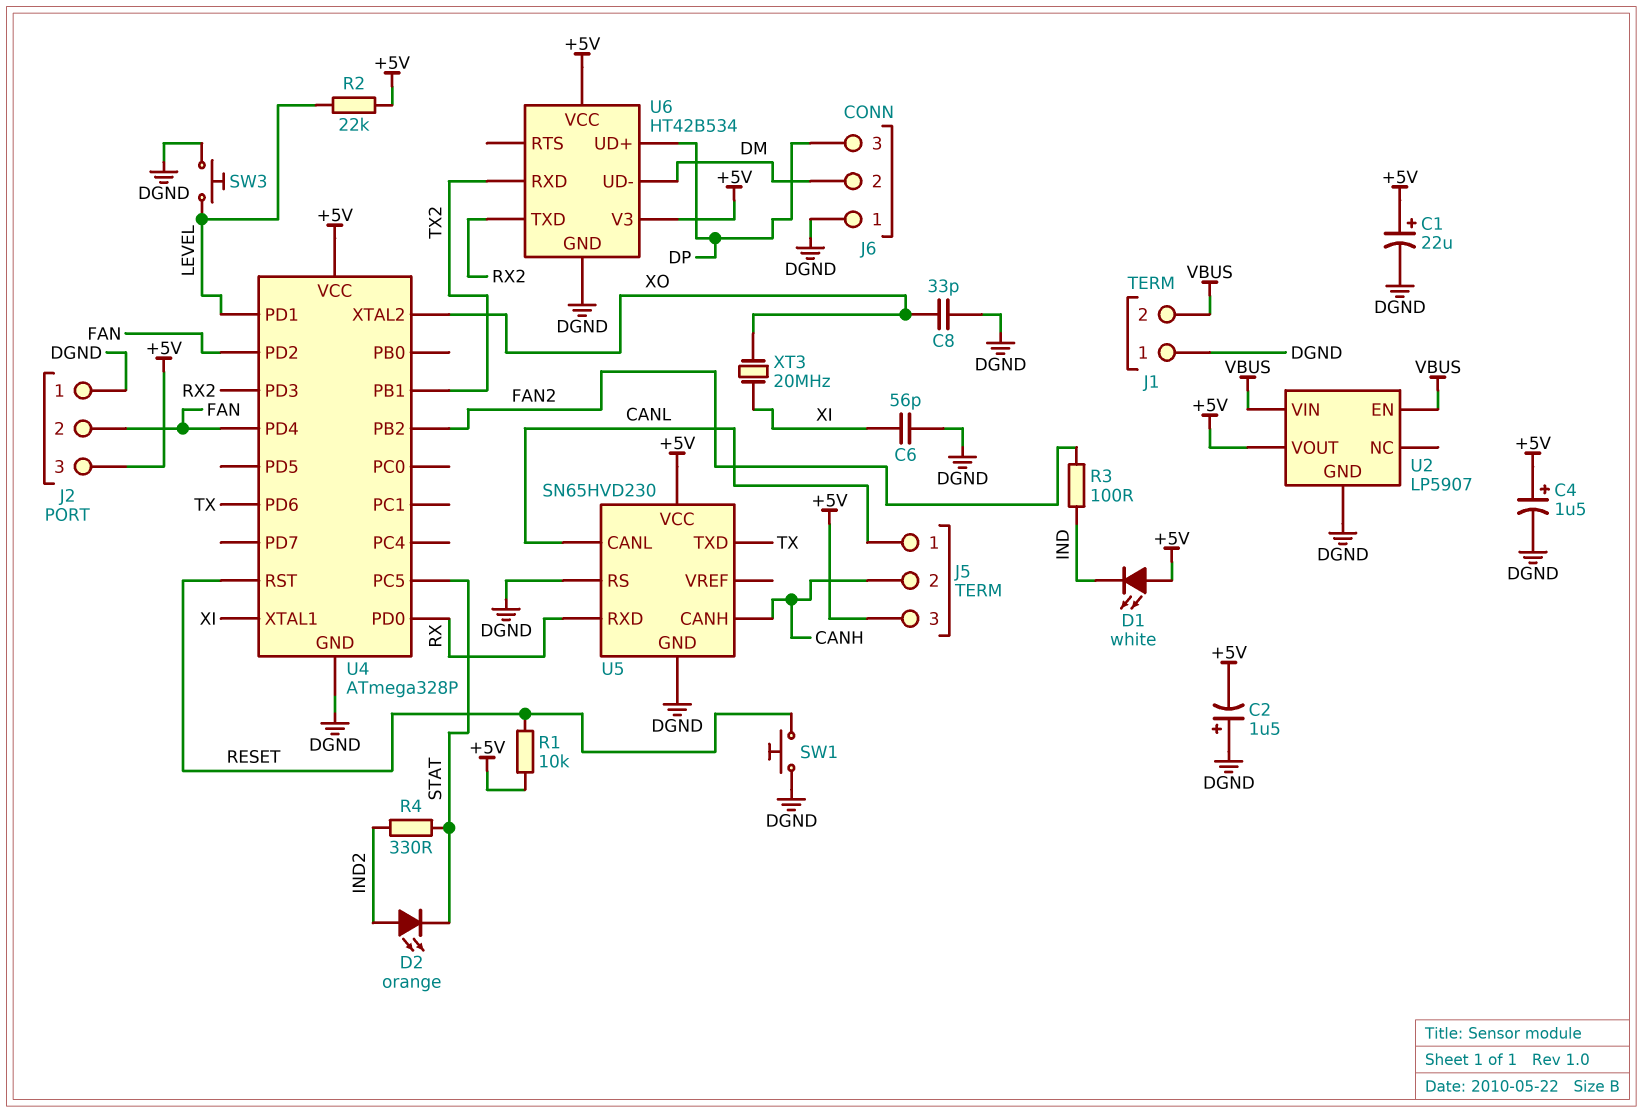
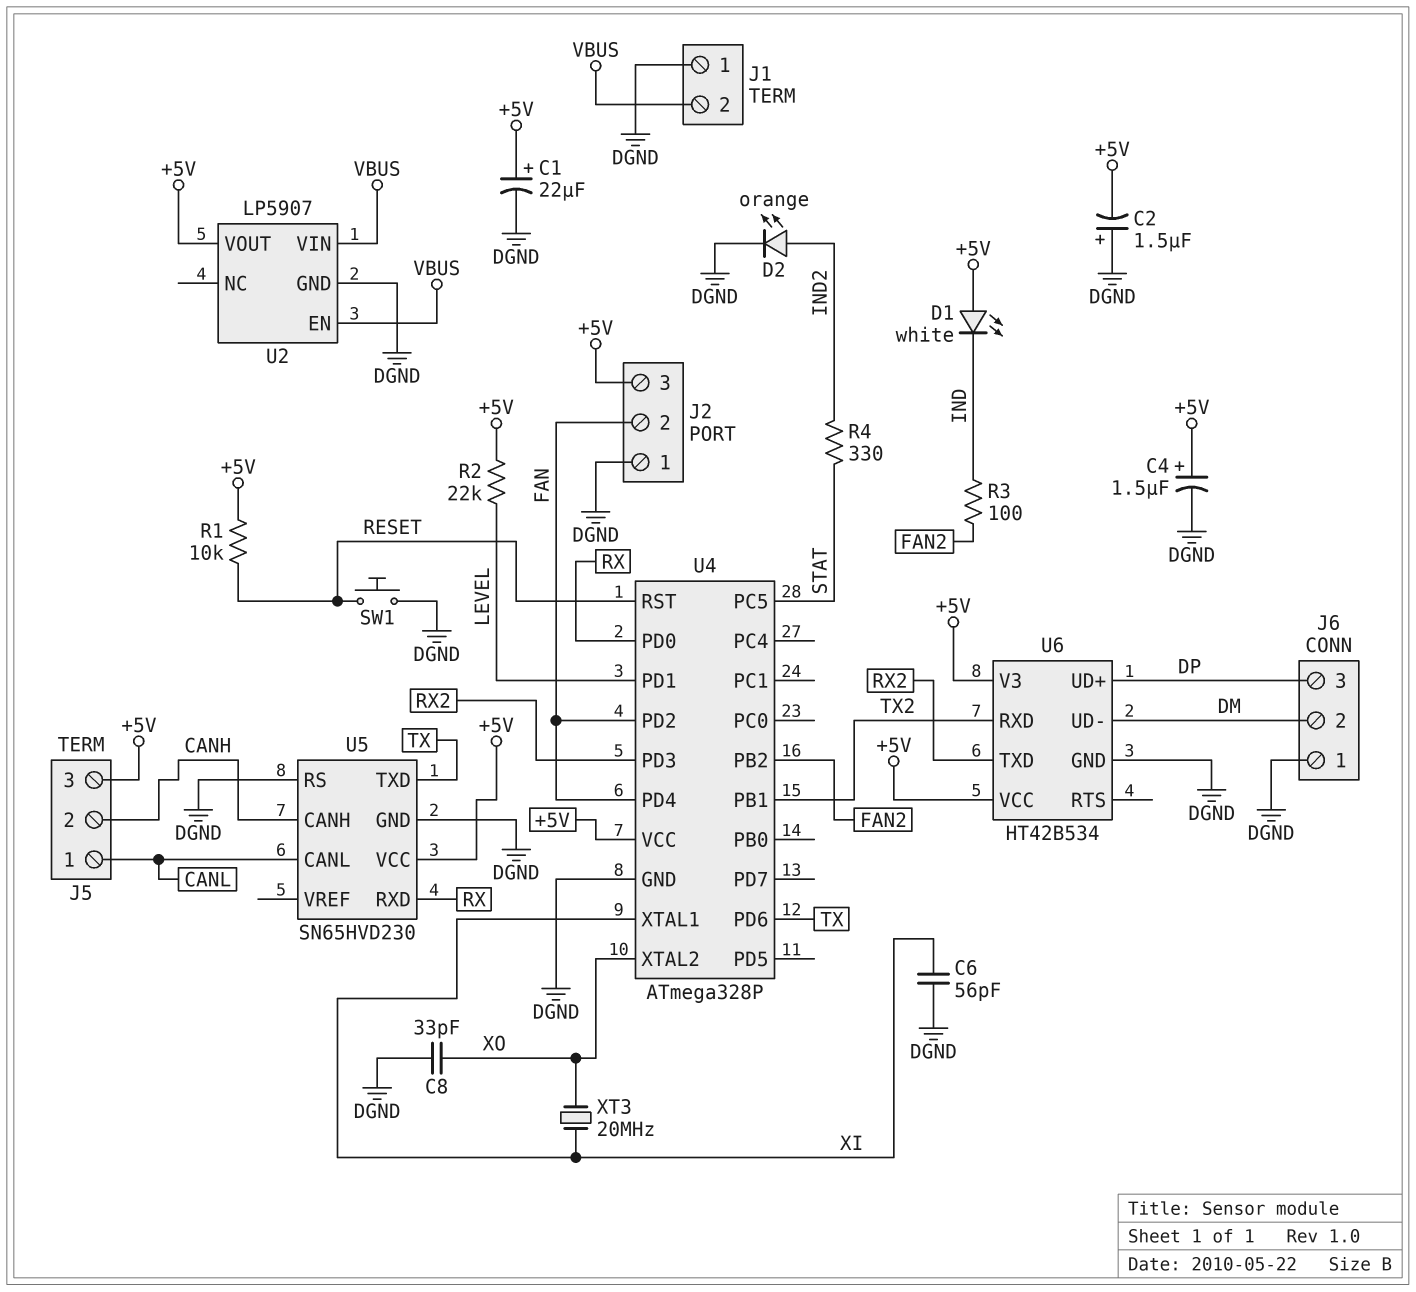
D2: LED orange (A IND2, K STAT) -> LED orange (A IND2, K DGND)
SW3: button (DGND, LEVEL) -> none

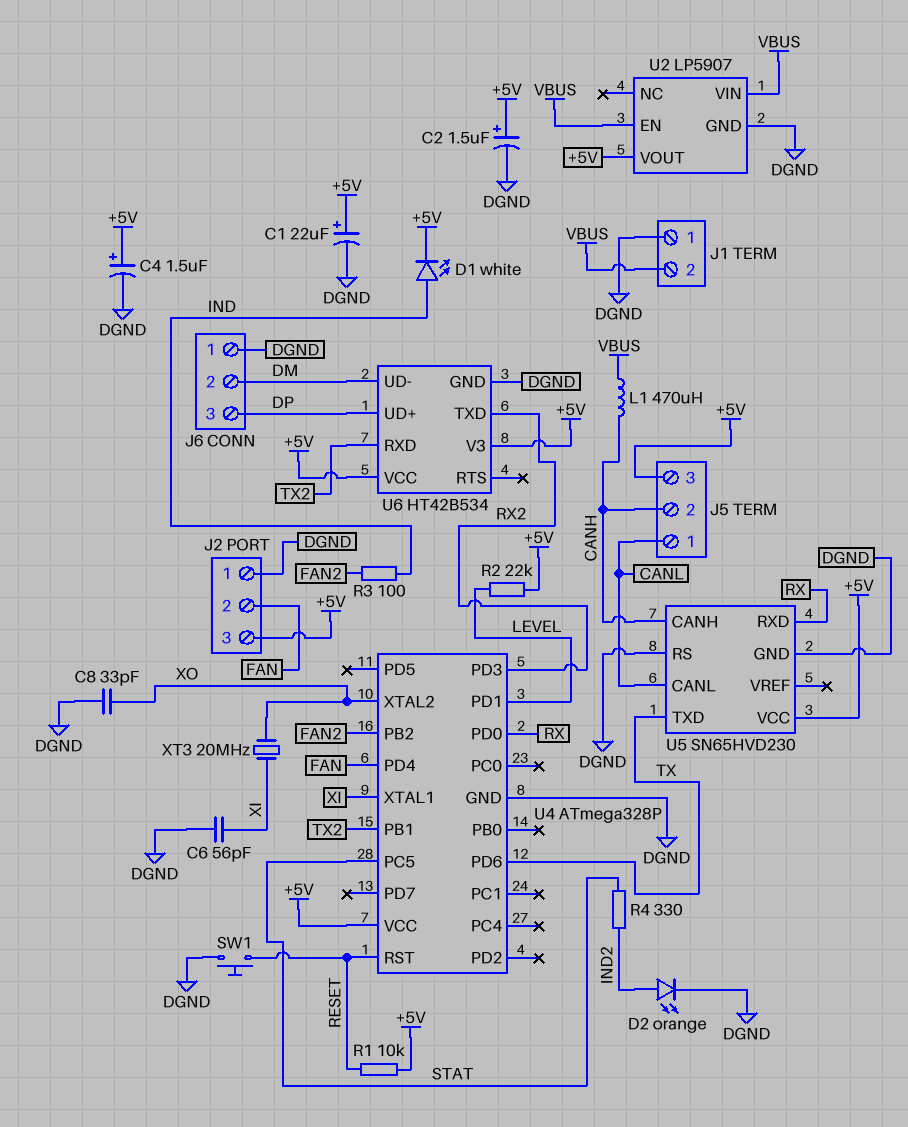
C2: 1.5uF (plus DGND, minus +5V) -> 1.5uF (plus +5V, minus DGND)
D1: LED white (A +5V, K IND) -> LED white (A IND, K +5V)
L1: none -> 470uH (CANH, VBUS)
U4 pin PD2: FAN -> none

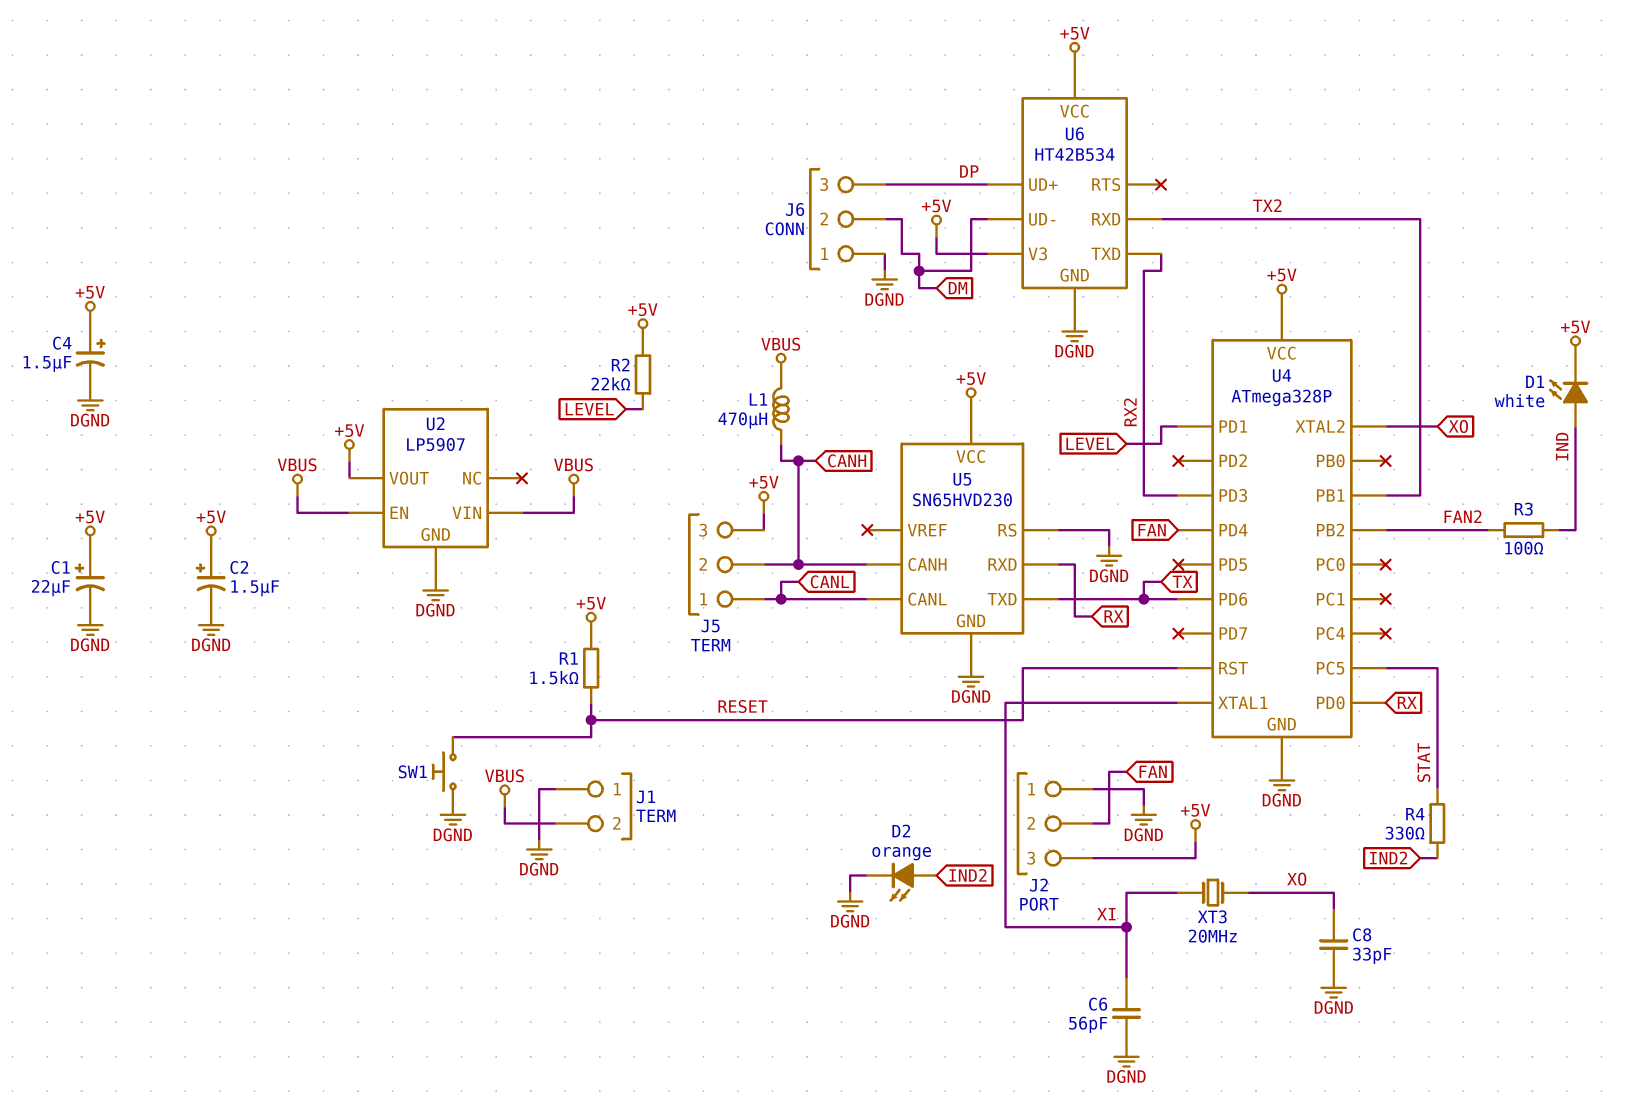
R1: 10k (+5V, RESET) -> 1.5k (+5V, RESET)

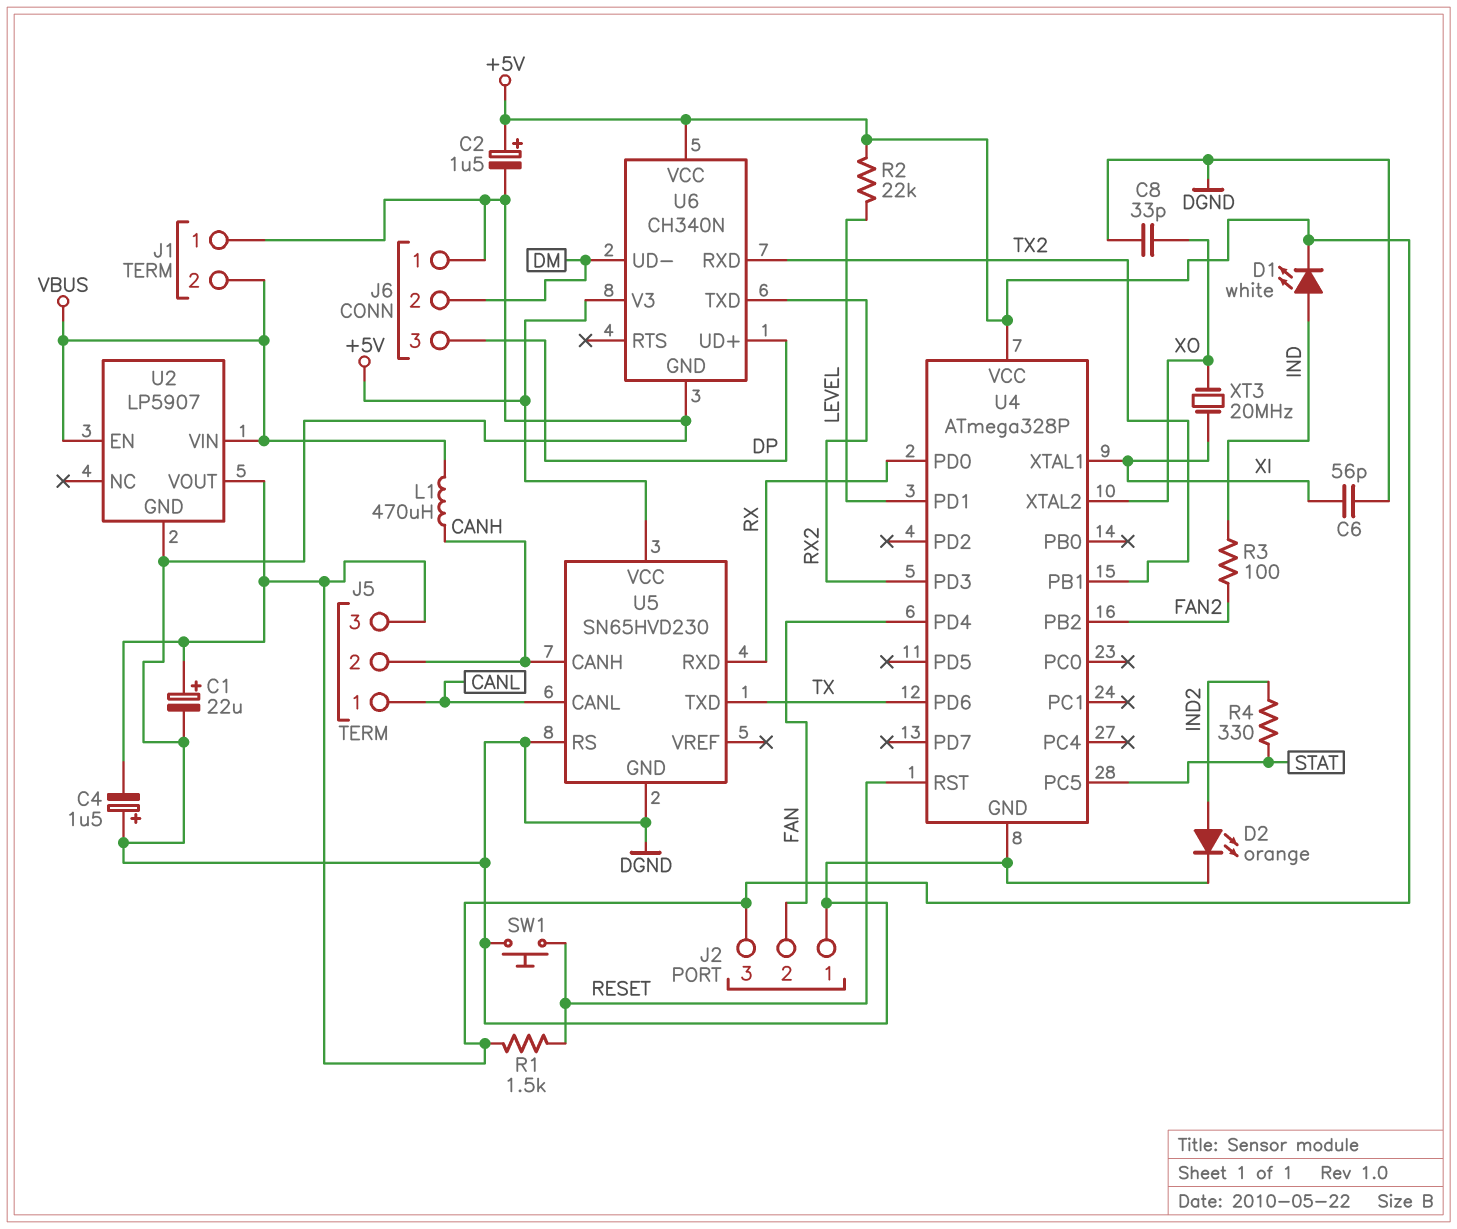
C4: 1.5uF (plus +5V, minus DGND) -> 1.5uF (plus DGND, minus +5V)
U6: HT42B534 -> CH340N

